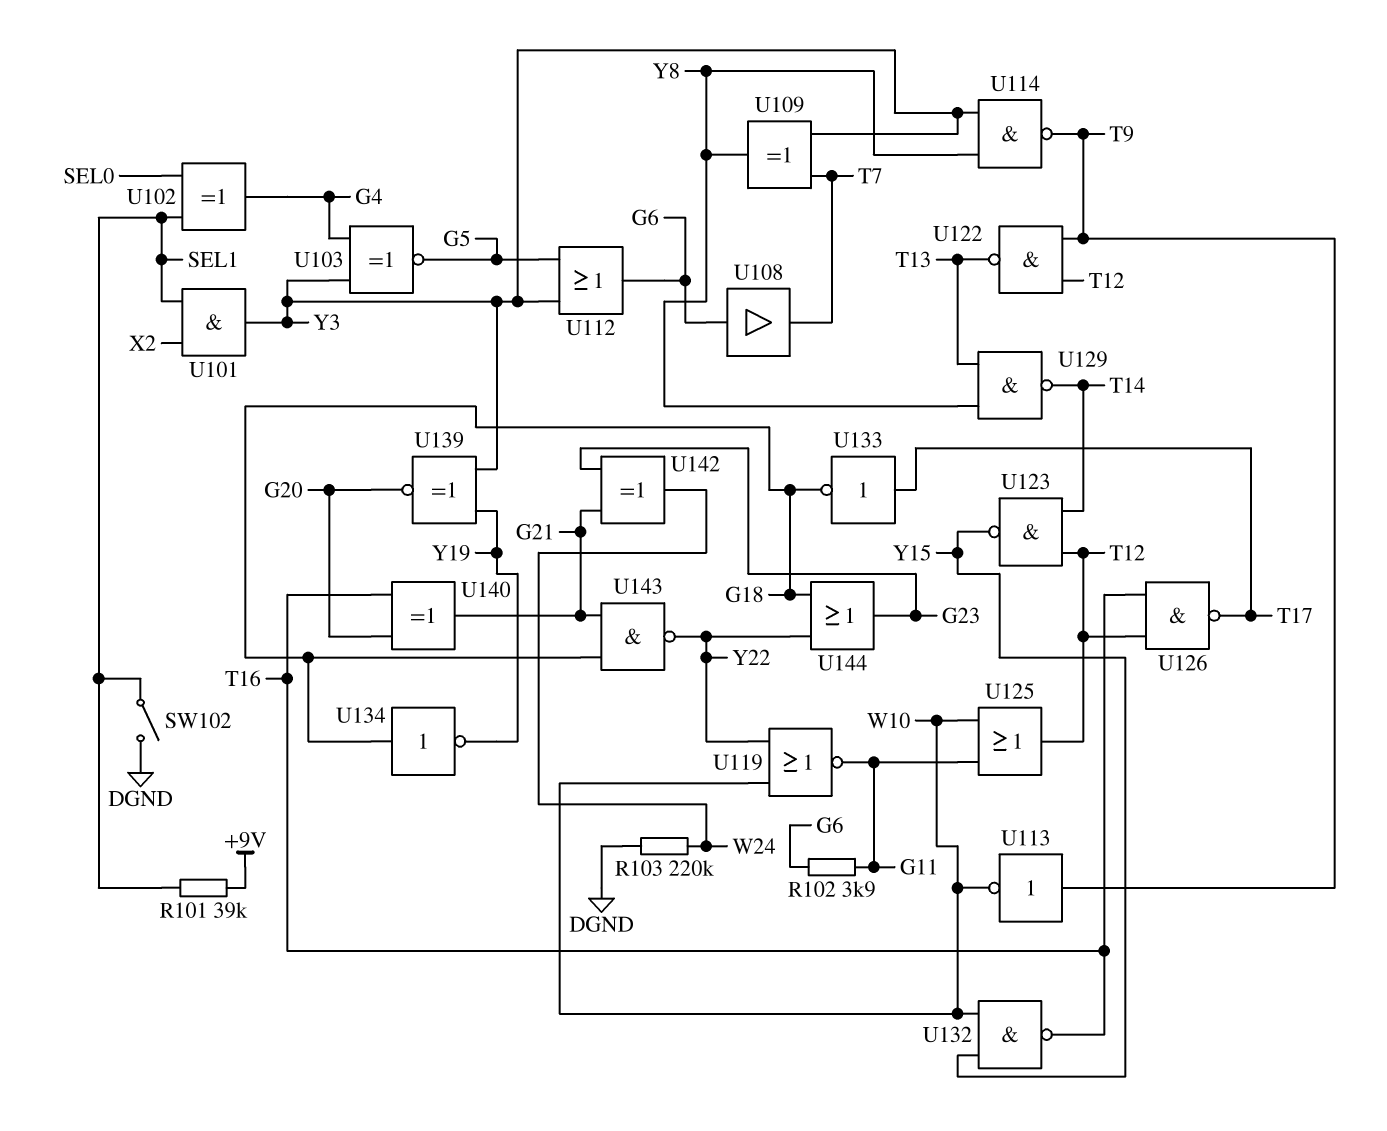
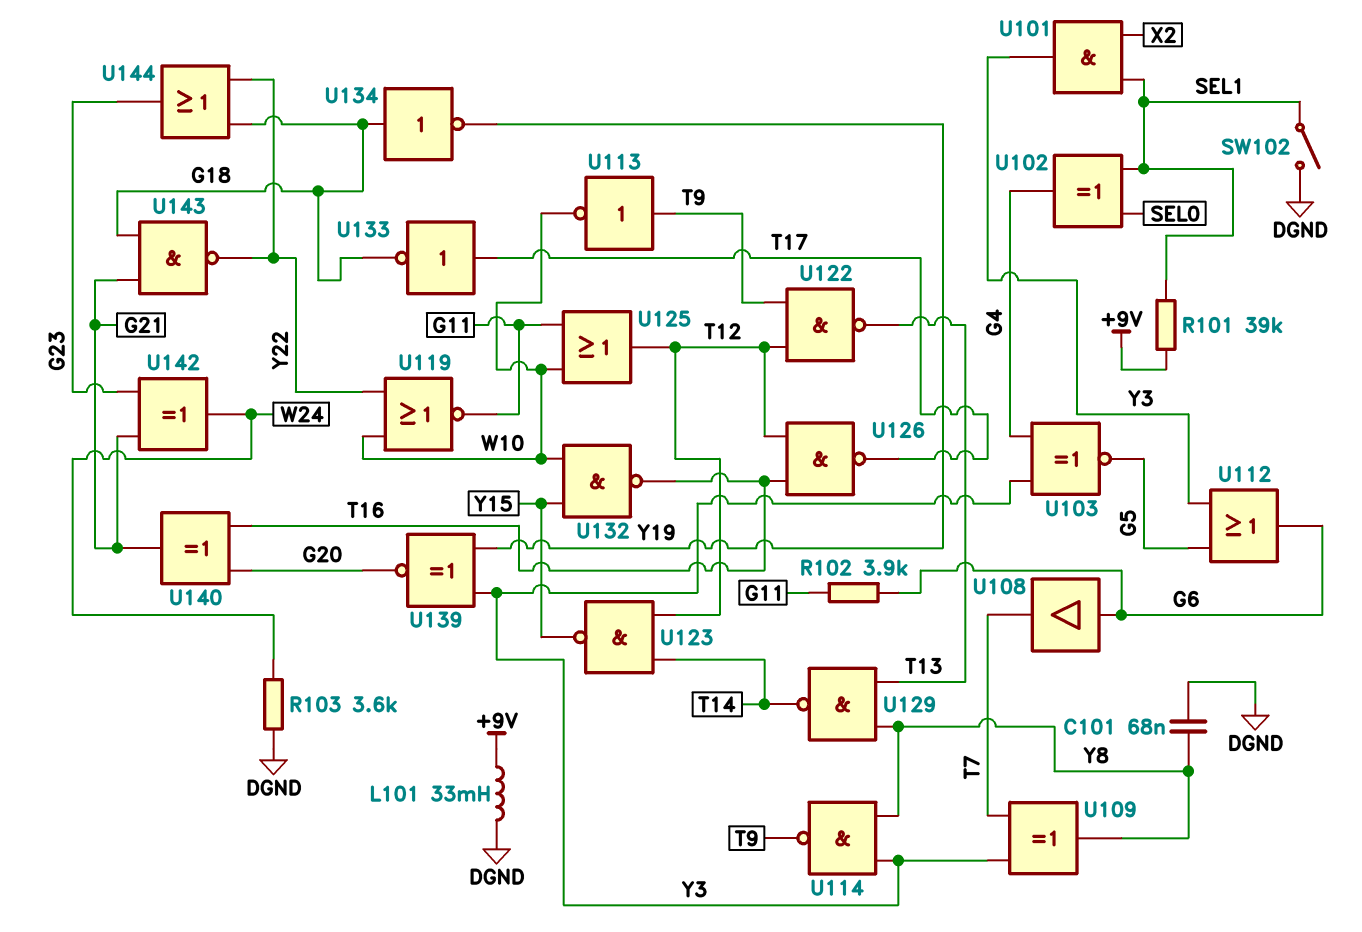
C101: none -> 68nF (DGND, Y8)
L101: none -> 33mH (+9V, DGND)
R103: 220k (DGND, W24) -> 3.6k (DGND, W24)

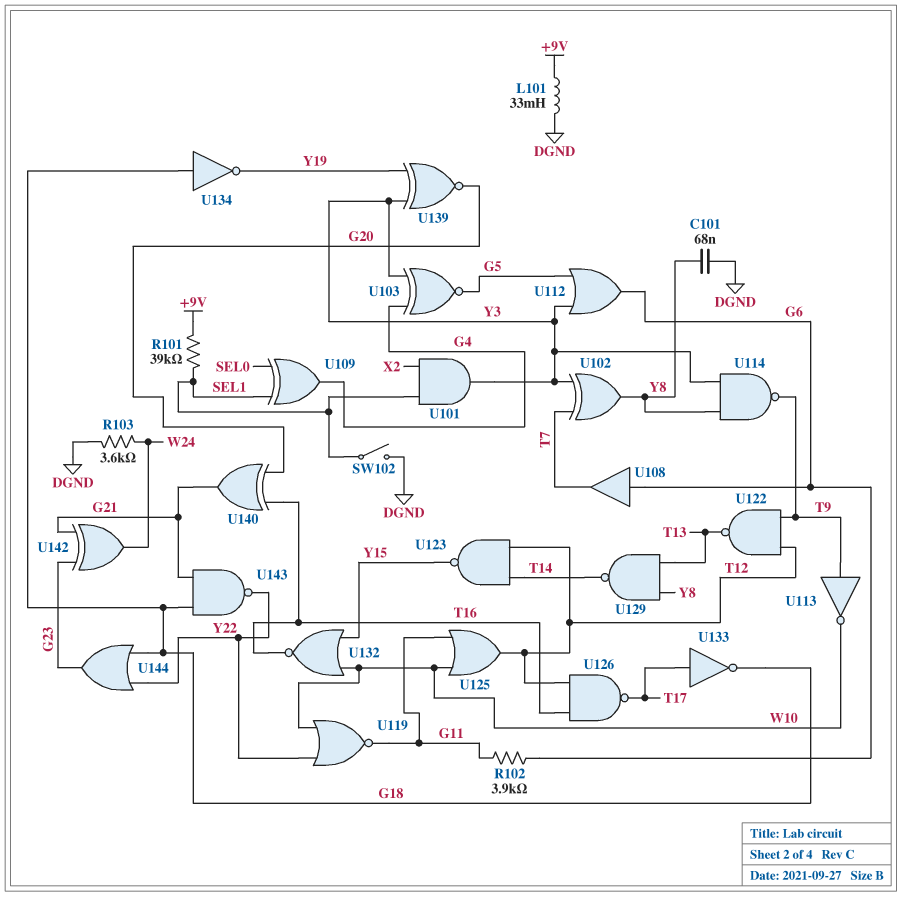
U102: XOR (in SEL0, in SEL1, out G4) -> XOR (in T7, in Y3, out Y8)
U109: XOR (in T7, in Y3, out Y8) -> XOR (in SEL0, in SEL1, out G4)
U132: NAND (in W10, in Y15, out T16) -> NOR (in W10, in Y15, out T16)

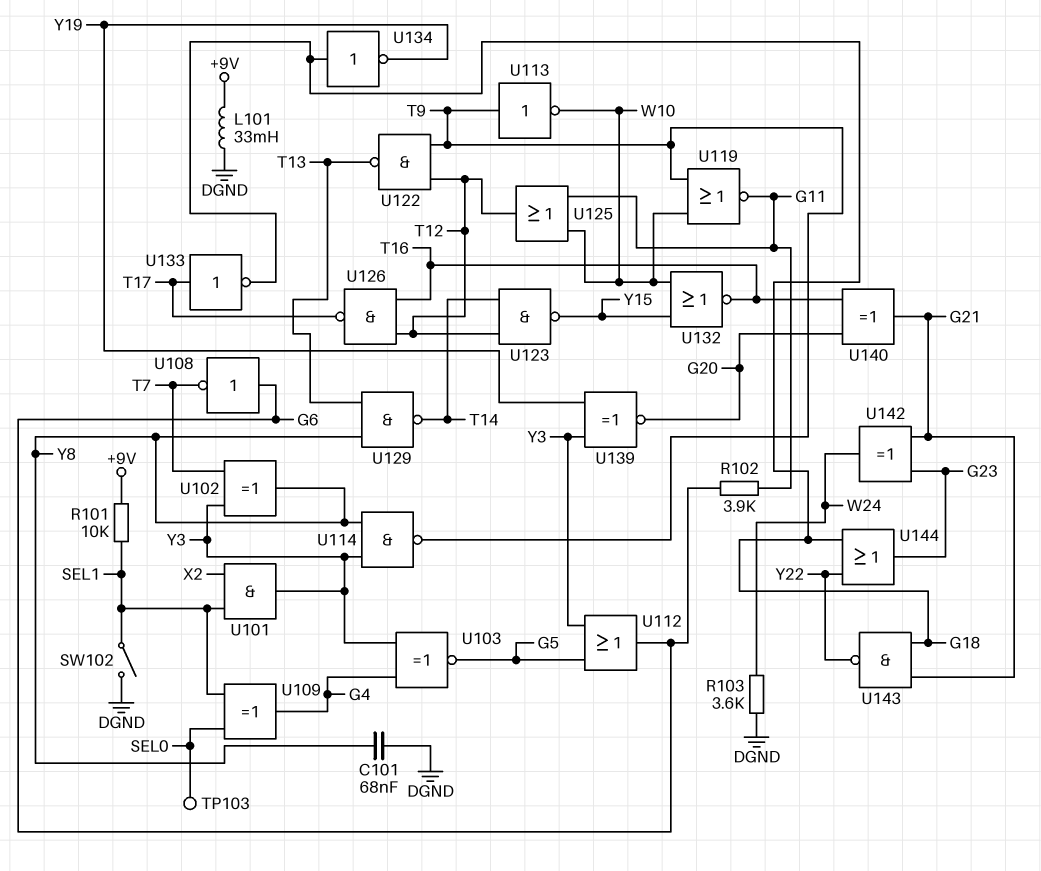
R101: 39k (+9V, SEL1) -> 10k (+9V, SEL1)
TP103: none -> test point (SEL0)
U108: buffer (in G6, out T7) -> NOT (in G6, out T7)
U119: NOR (in W10, in Y22, out G11) -> NOR (in T9, in W10, out G11)

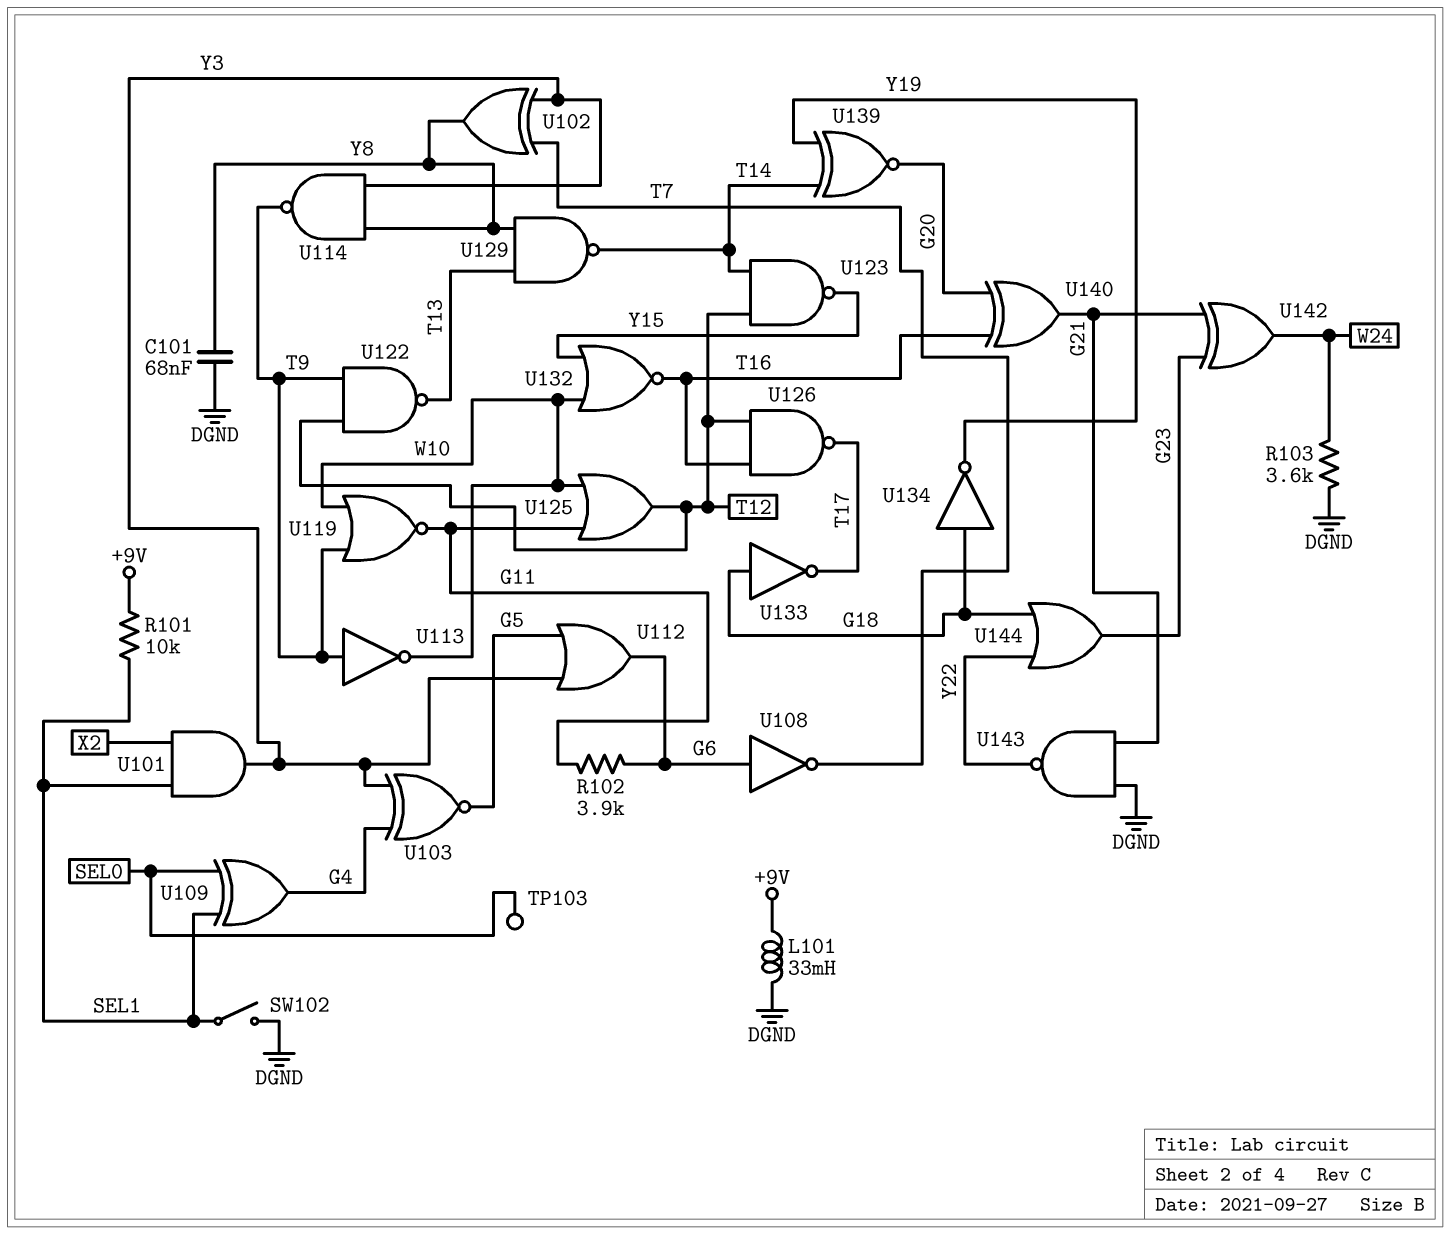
U133: NOT (in T17, out G18) -> NOT (in G18, out T17)
U139: XNOR (in Y3, in Y19, out G20) -> XNOR (in T14, in Y19, out G20)
U143: NAND (in G18, in G21, out Y22) -> NAND (in DGND, in G21, out Y22)

